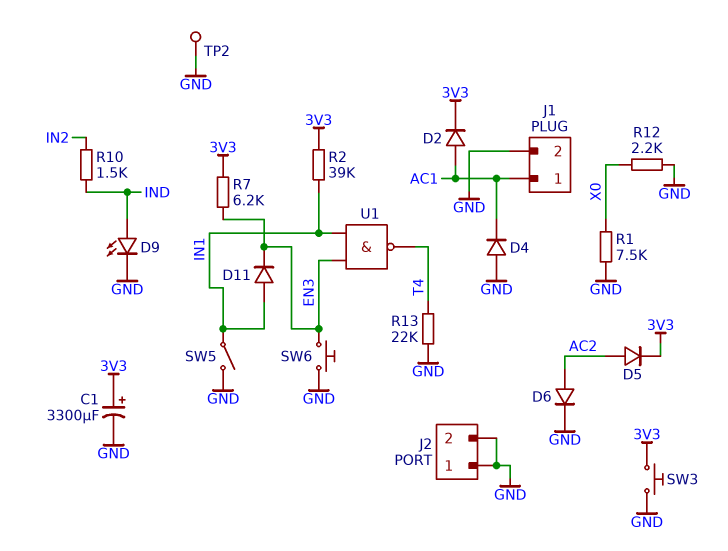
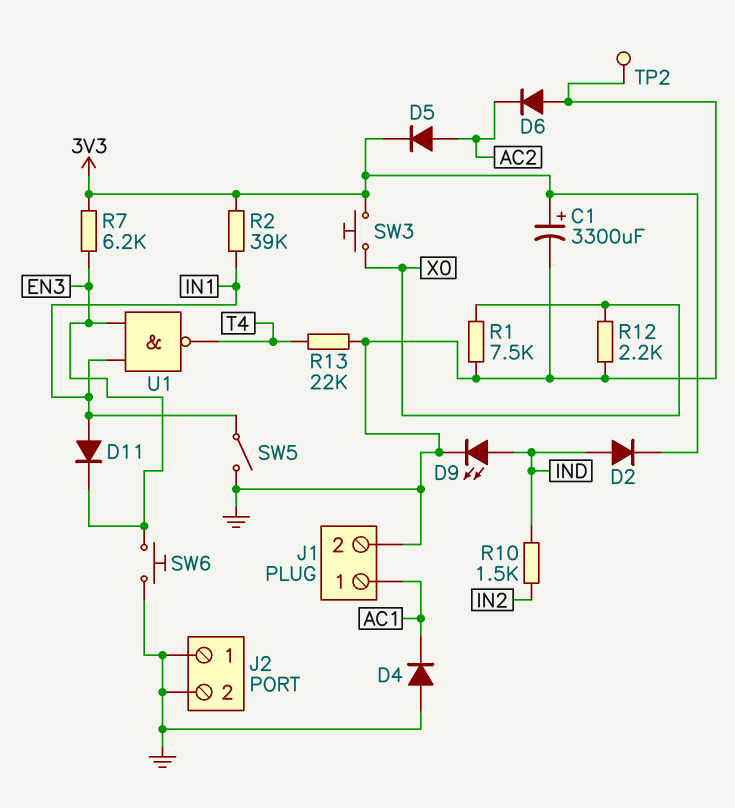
D2: diode (A AC1, K 3V3) -> diode (A IND, K 3V3)
D6: diode (A AC2, K GND) -> diode (A GND, K AC2)
SW3: button (3V3, GND) -> button (3V3, X0)

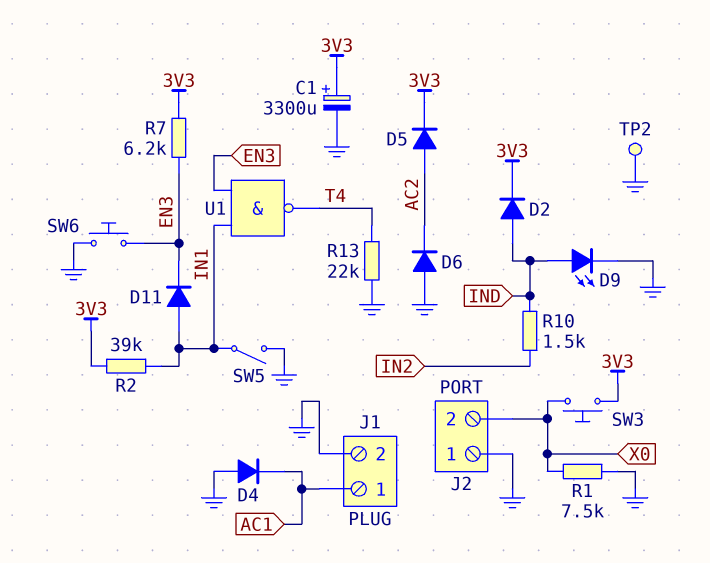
J2 pin 2: GND -> X0
R12: 2.2k (GND, X0) -> none

